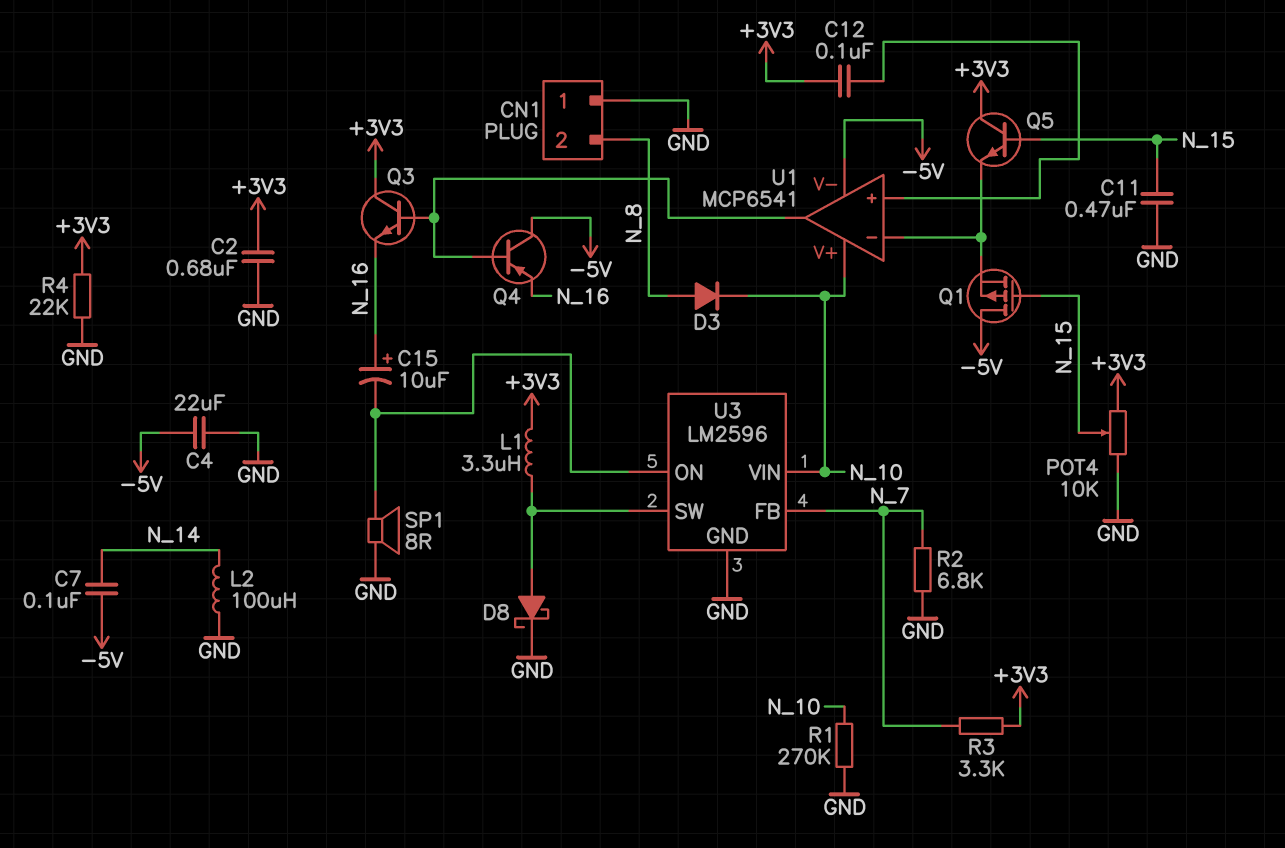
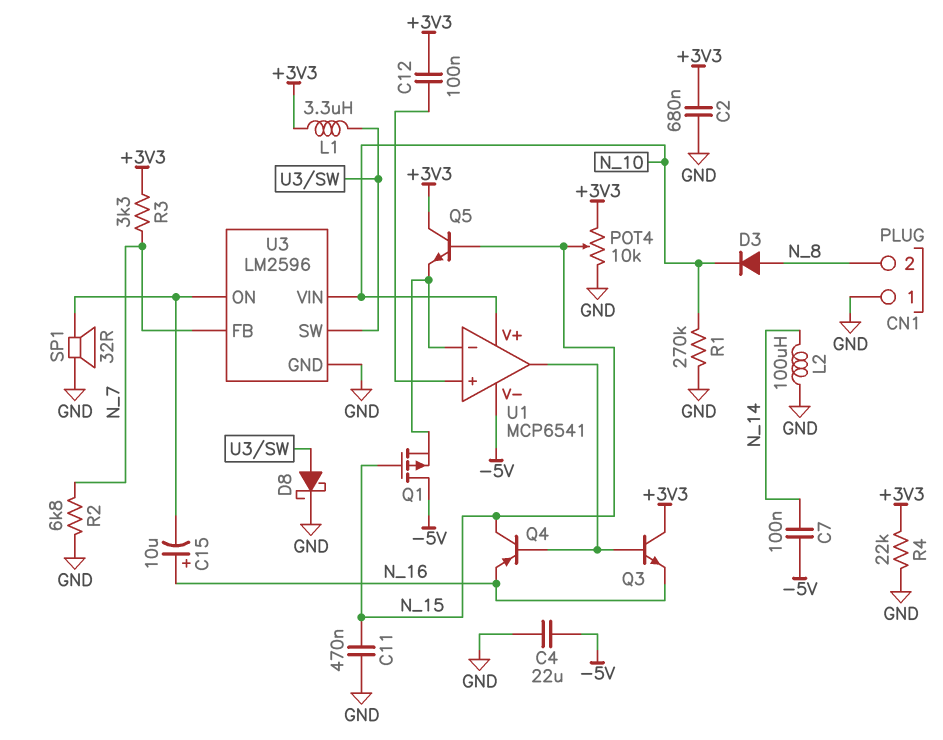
Q4: PNP (B U1/out, C -5V, E N_16) -> PNP (B U1/out, C N_15, E N_16)
SP1: speaker 8R (GND, U3/ON) -> speaker 32R (GND, U3/ON)

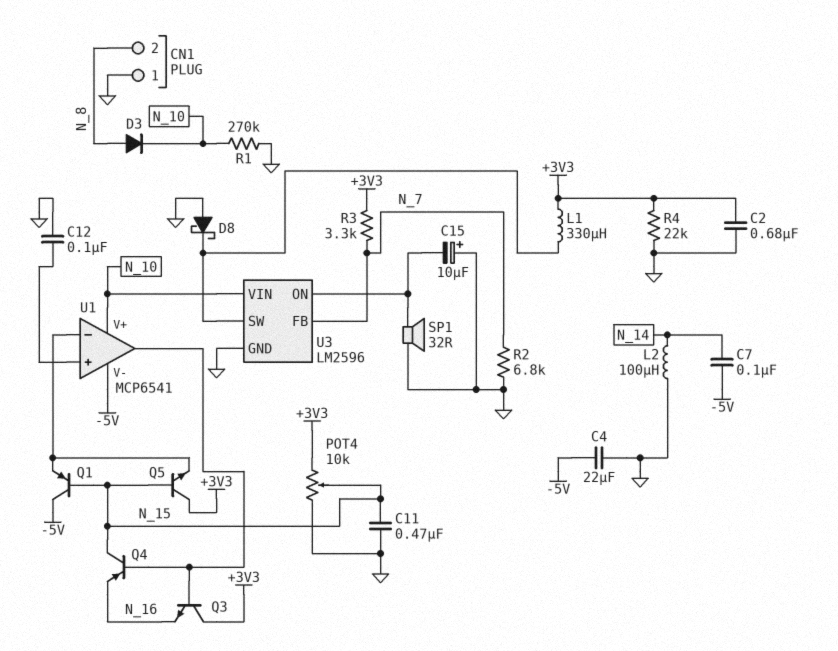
C12: 100nF (+3V3, U1/in+) -> 100nF (GND, U1/in+)
C15: 10uF (plus N_16, minus U3/ON) -> 10uF (plus GND, minus U3/ON)
D8: schottky (A U3/SW, K GND) -> schottky (A GND, K U3/SW)
L1: 3.3uH (+3V3, U3/SW) -> 330uH (+3V3, U3/SW)
Q1: PMOS (G N_15, D -5V, S U1/in-) -> PNP (B N_15, C -5V, E U1/in-)

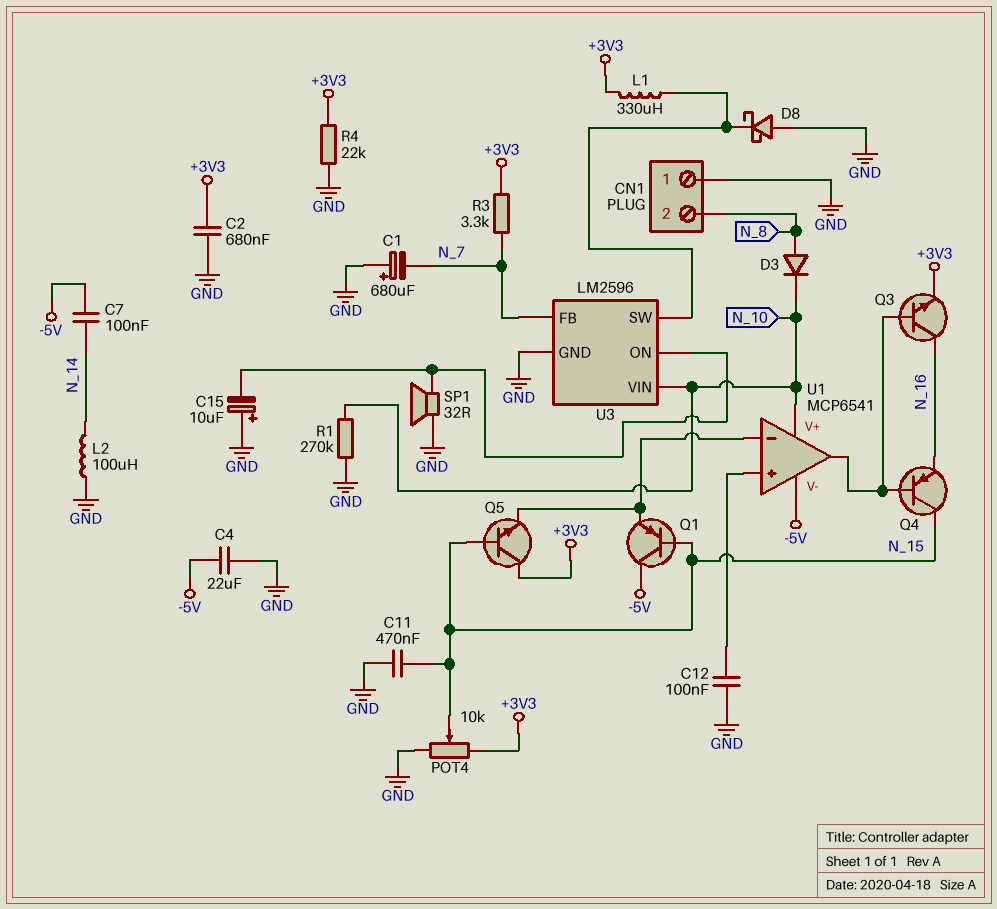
C1: none -> 680uF (plus GND, minus N_7)
Q3: NPN (B U1/out, C +3V3, E N_16) -> NPN (B U1/out, C N_16, E +3V3)
R2: 6.8k (GND, N_7) -> none

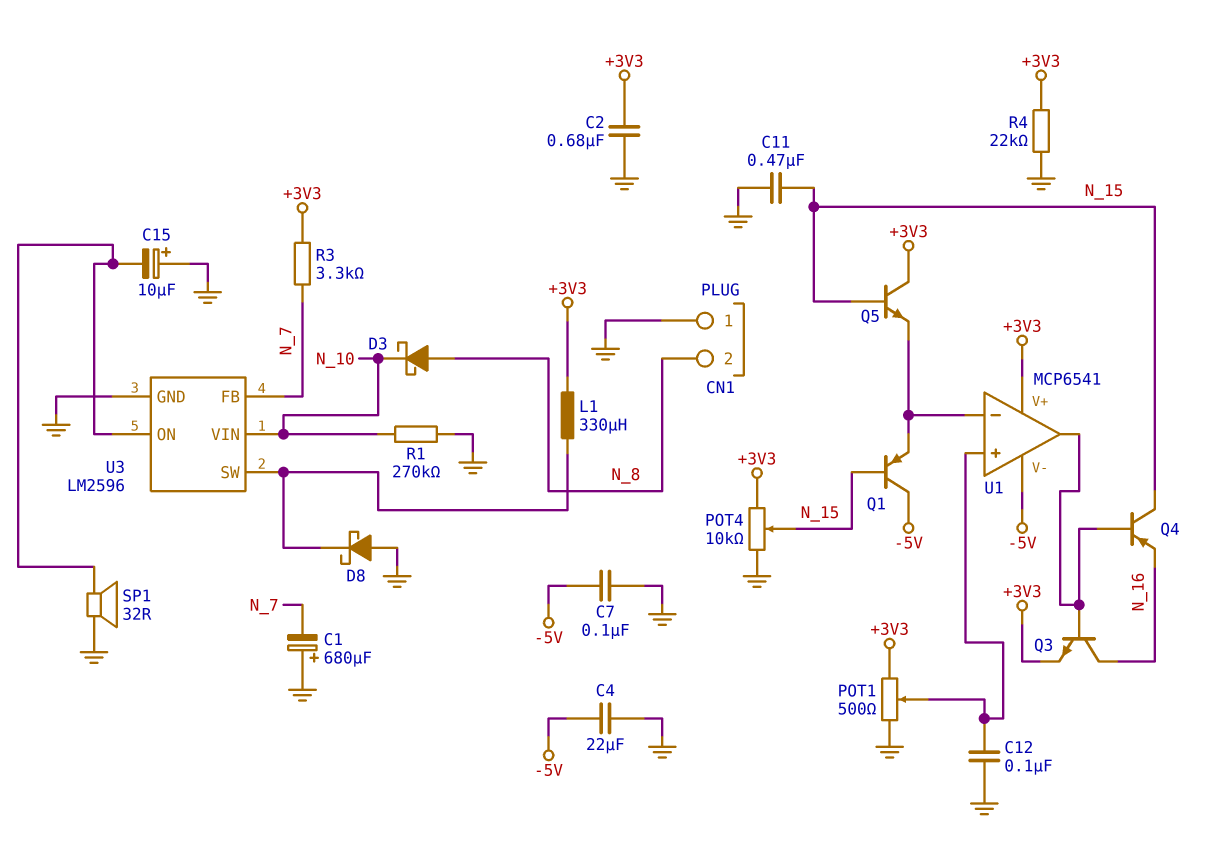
C7: 100nF (-5V, N_14) -> 100nF (-5V, GND)
D3: diode (A N_8, K N_10) -> schottky (A N_8, K N_10)
L2: 100uH (GND, N_14) -> none
POT1: none -> 500 (+3V3, GND, wiper U1/in+)
U1 pin V+: N_10 -> +3V3

